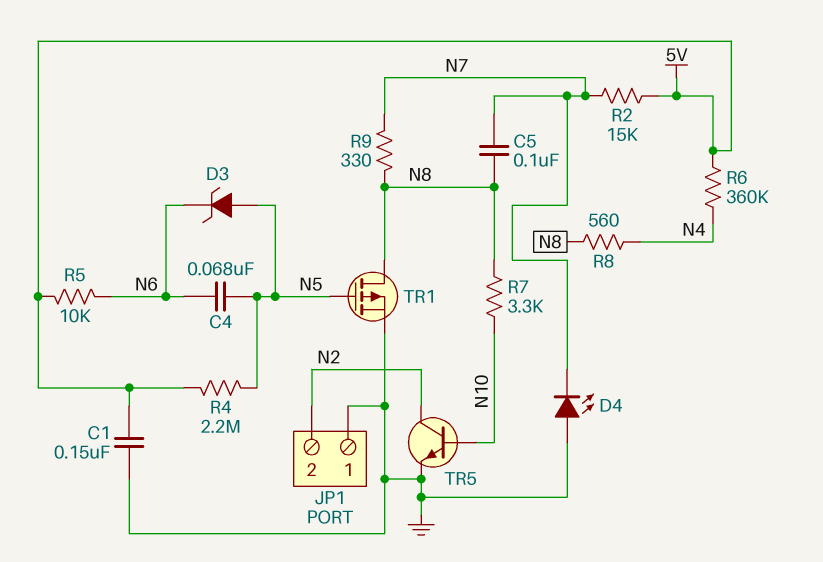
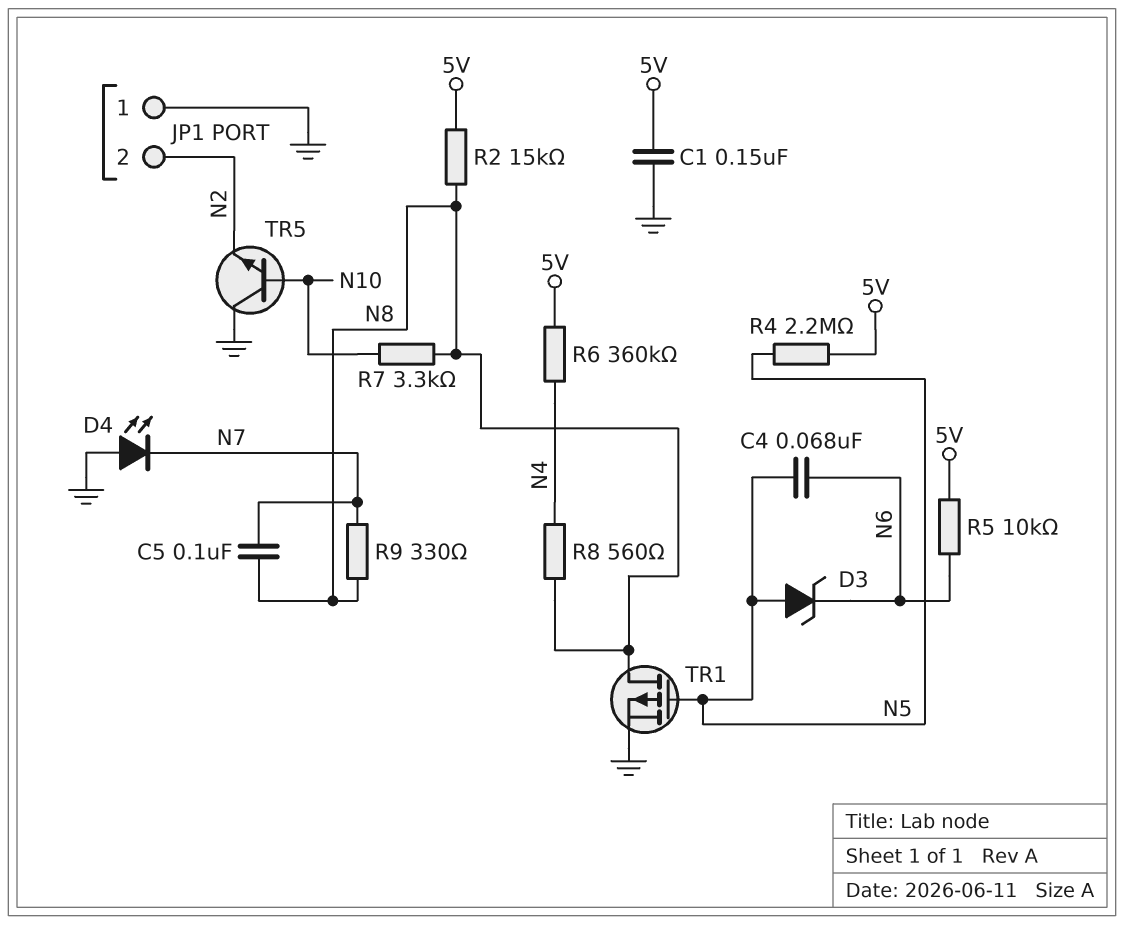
R2: 15k (5V, N7) -> 15k (5V, N8)
TR5: NPN (B N10, C N2, E GND) -> NPN (B N10, C GND, E N2)

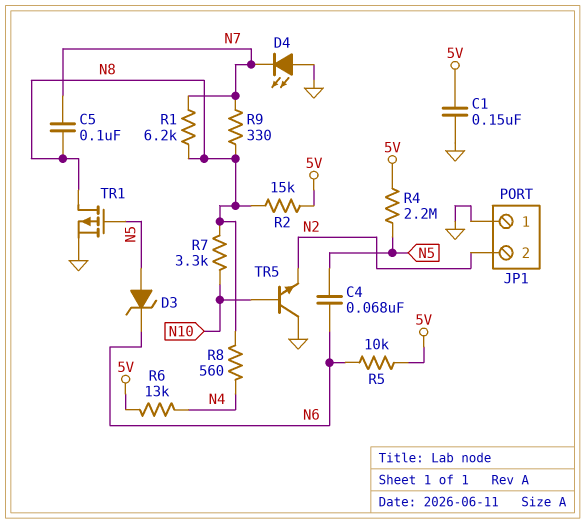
R1: none -> 6.2k (N7, N8)
R6: 360k (5V, N4) -> 13k (5V, N4)

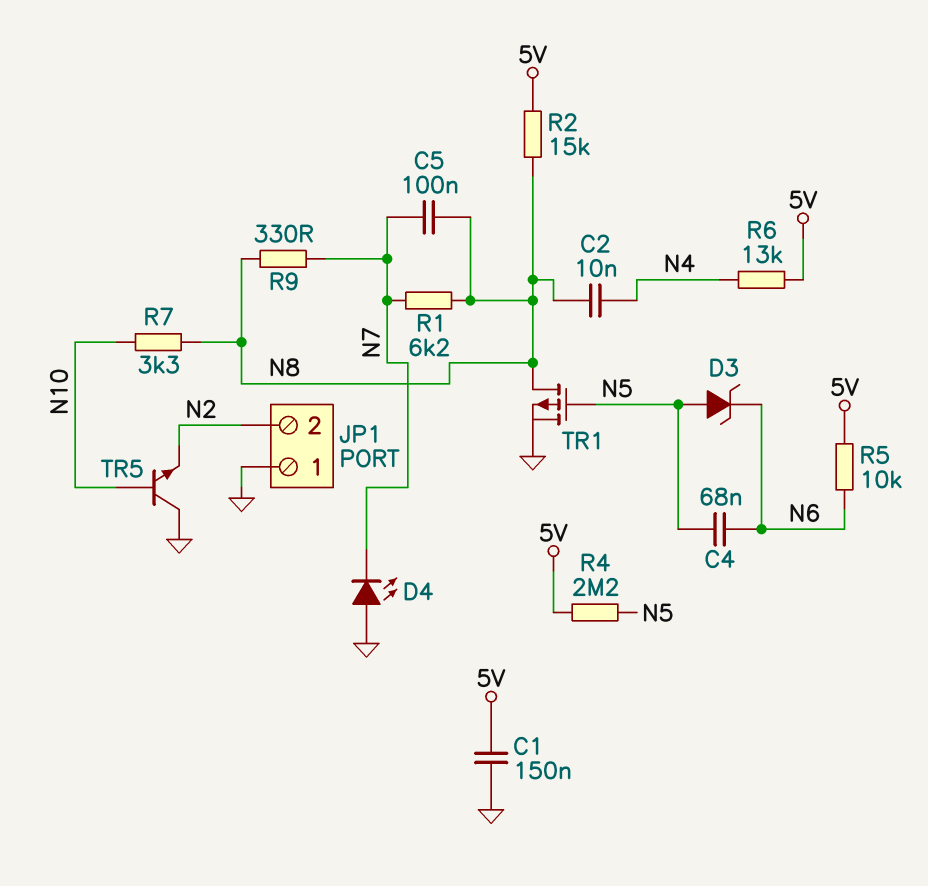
C2: none -> 10nF (N4, N8)
R8: 560 (N4, N8) -> none

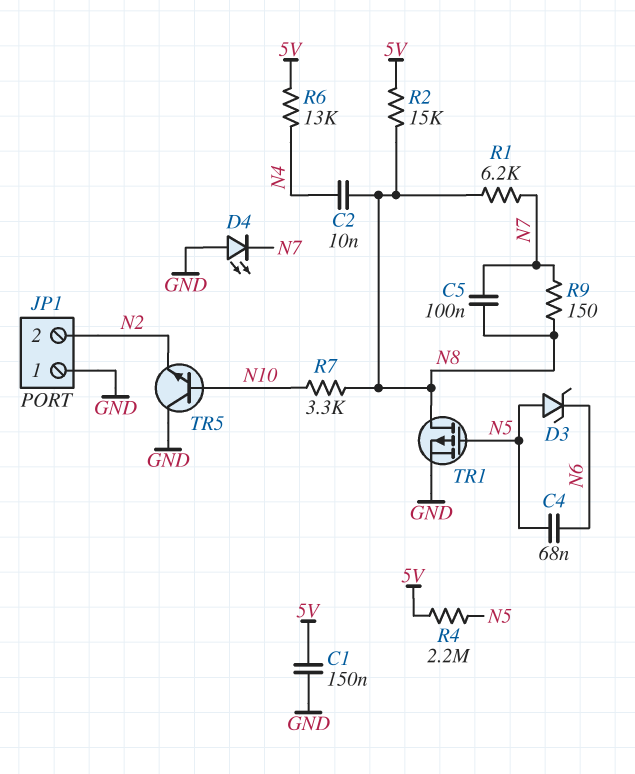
R5: 10k (5V, N6) -> none
R9: 330 (N7, N8) -> 150 (N7, N8)

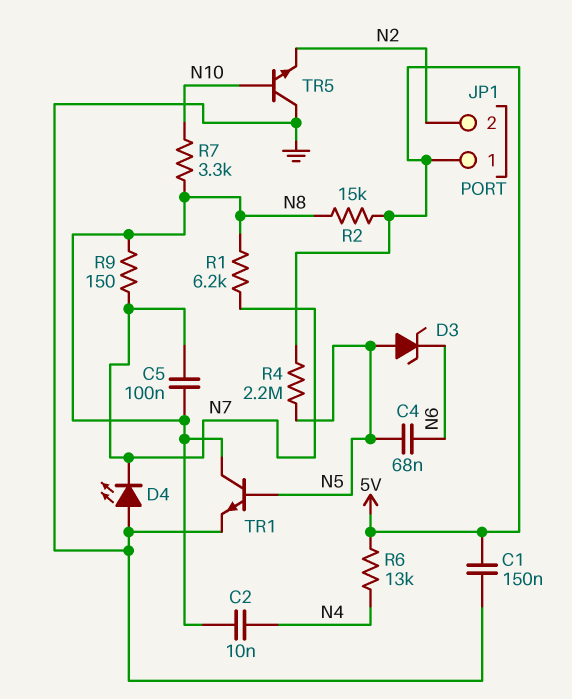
JP1 pin 1: GND -> 5V
TR1: PMOS (G N5, D N8, S GND) -> NPN (B N5, C N8, E GND)

